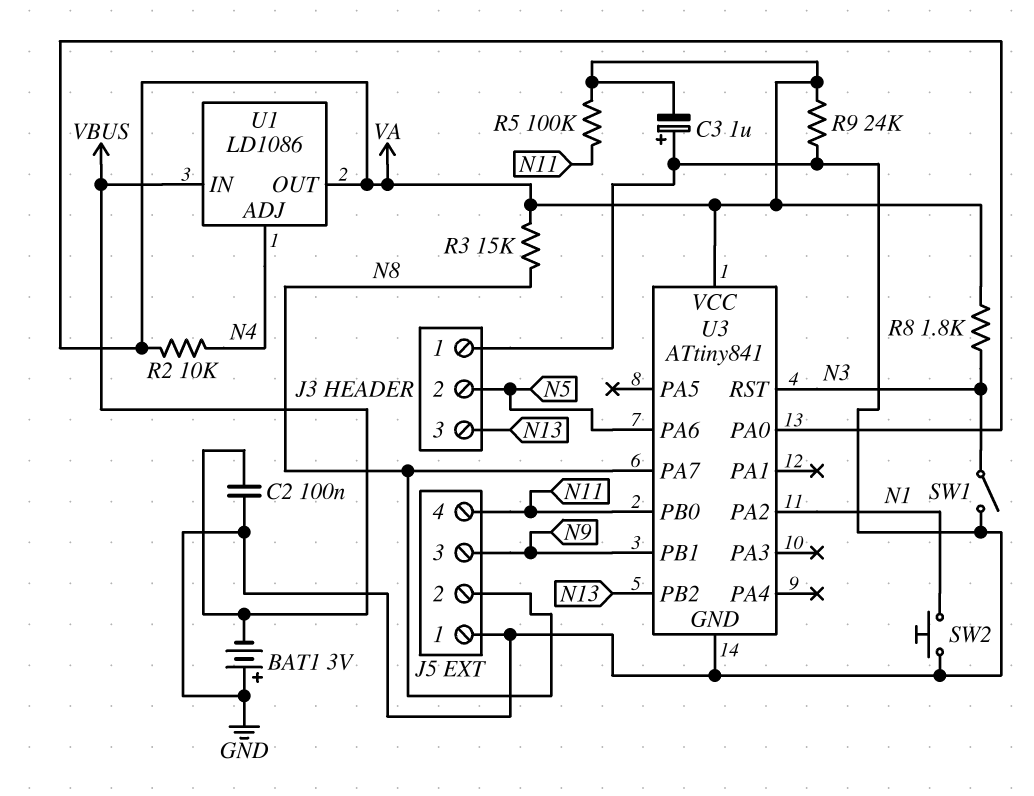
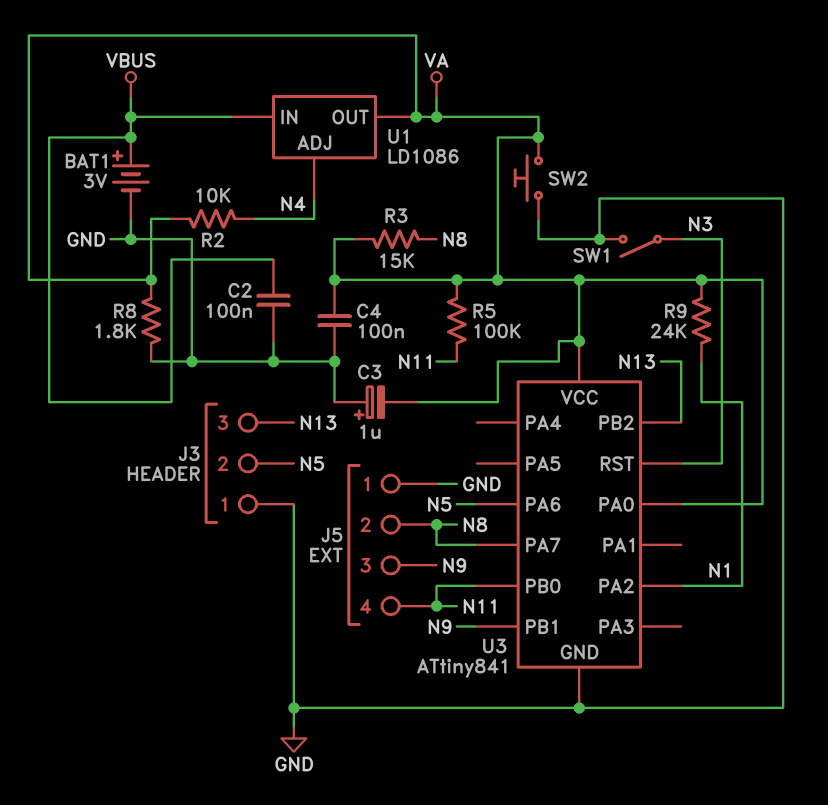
BAT1: 3V (plus GND, minus VBUS) -> 3V (plus VBUS, minus GND)
C4: none -> 100nF (GND, VA)
R8: 1.8k (N3, VA) -> 1.8k (GND, VA)
R9: 24k (GND, VA) -> 24k (N1, VA)
SW2: button (GND, N1) -> button (GND, VA)

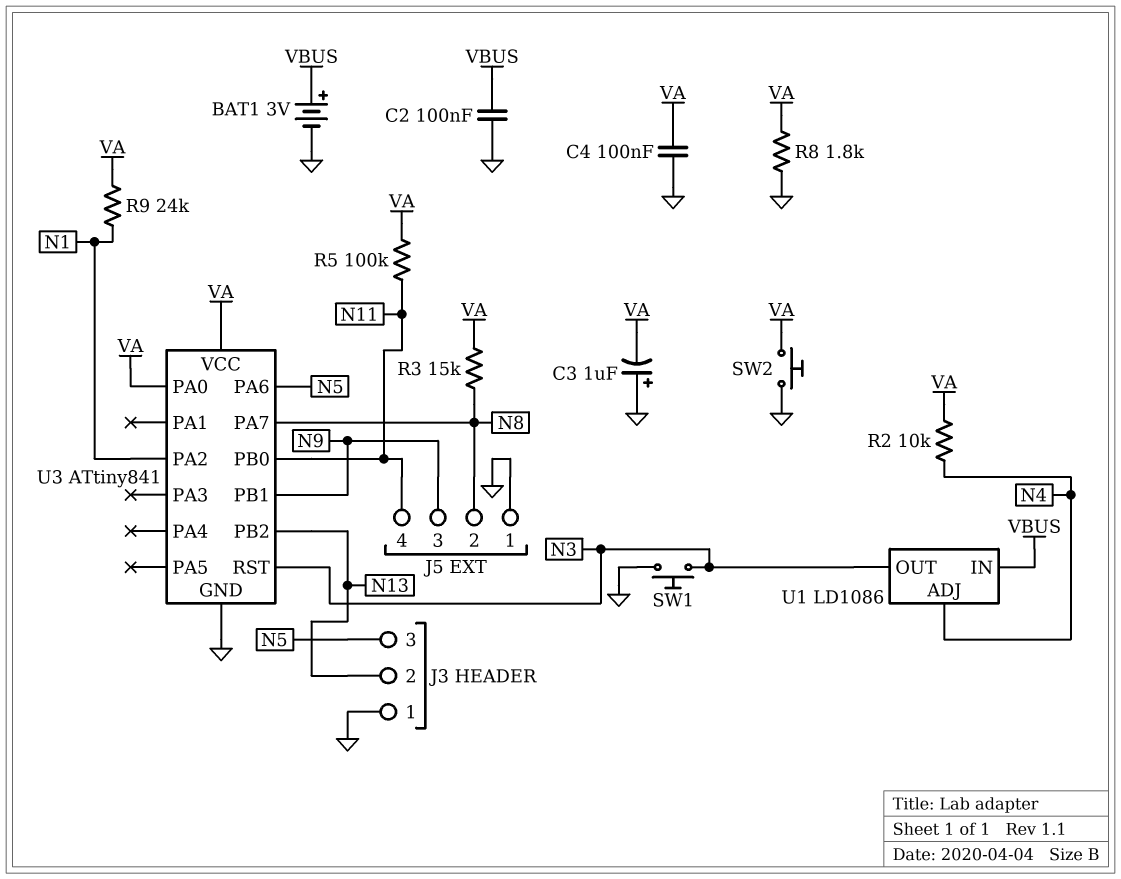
J3 pin 2: N5 -> N13
J3 pin 3: N13 -> N5
SW1: switch (GND, N3) -> button (GND, N3)
U1 pin OUT: VA -> N3

